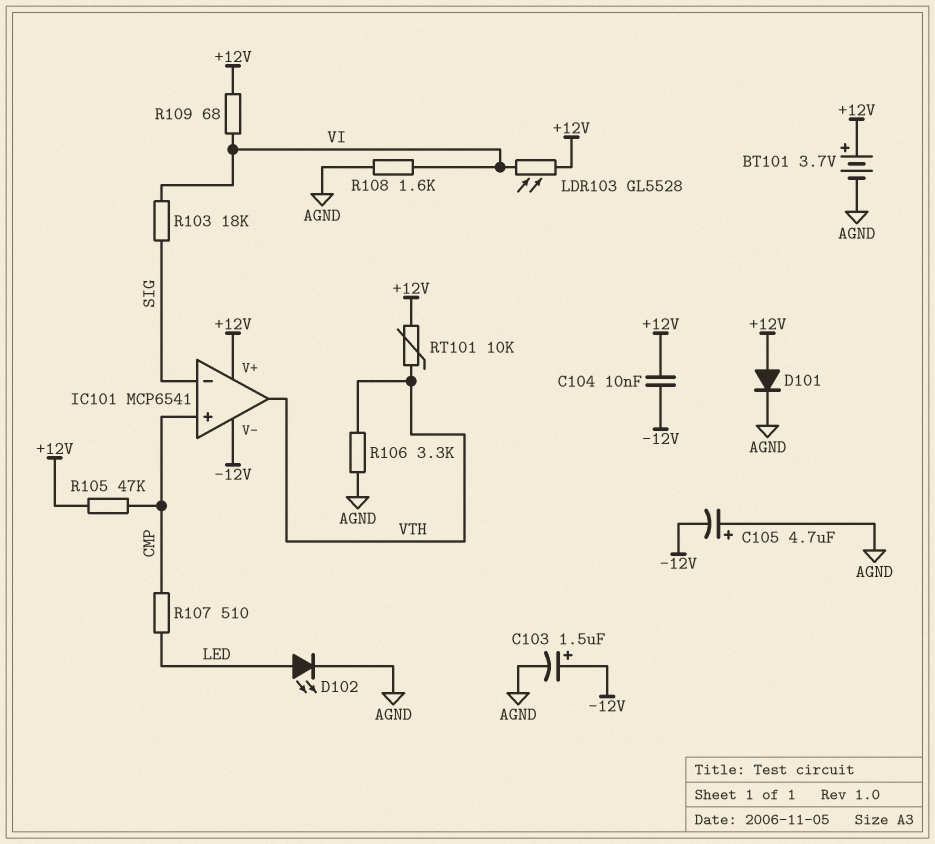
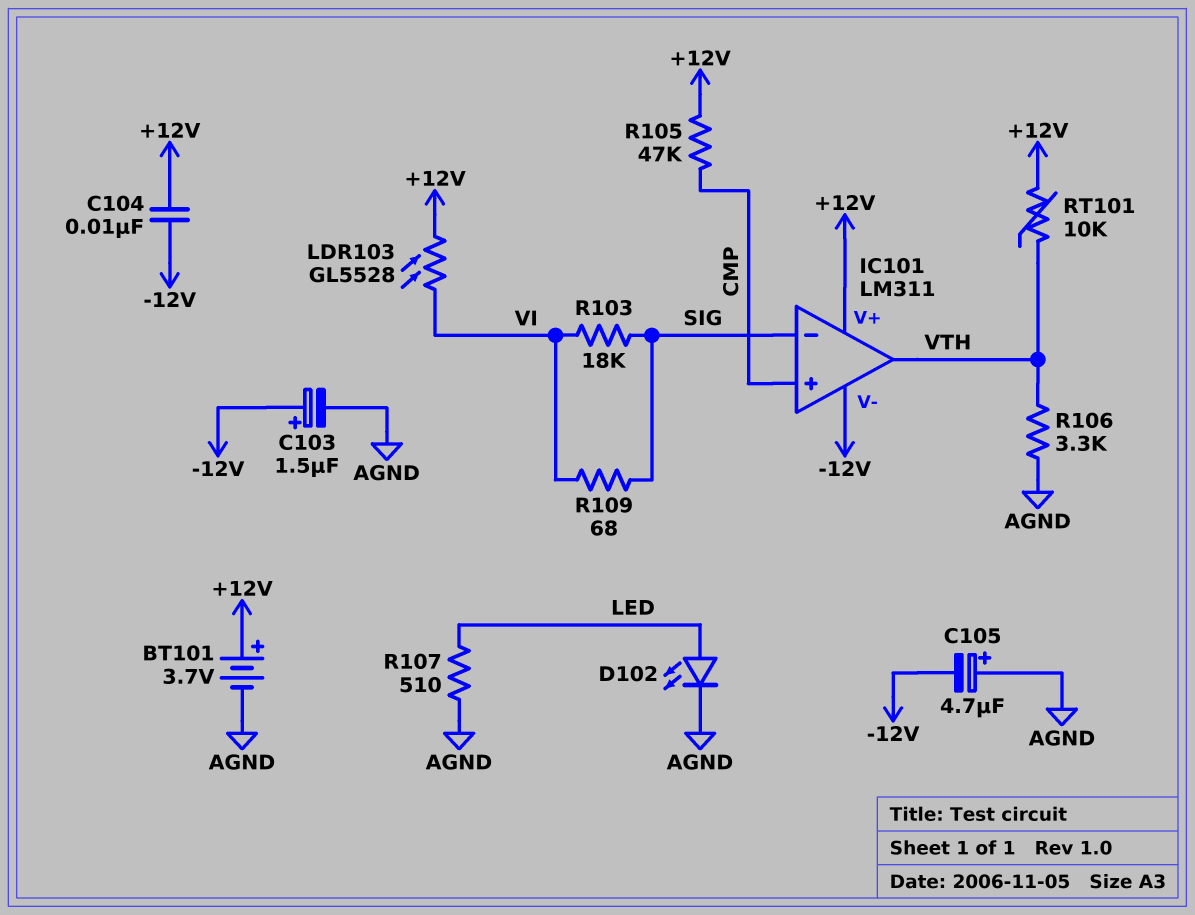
D101: diode (A +12V, K AGND) -> none
IC101: MCP6541 -> LM311
R107: 510 (CMP, LED) -> 510 (AGND, LED)
R108: 1.6k (AGND, VI) -> none
R109: 68 (+12V, VI) -> 68 (SIG, VI)

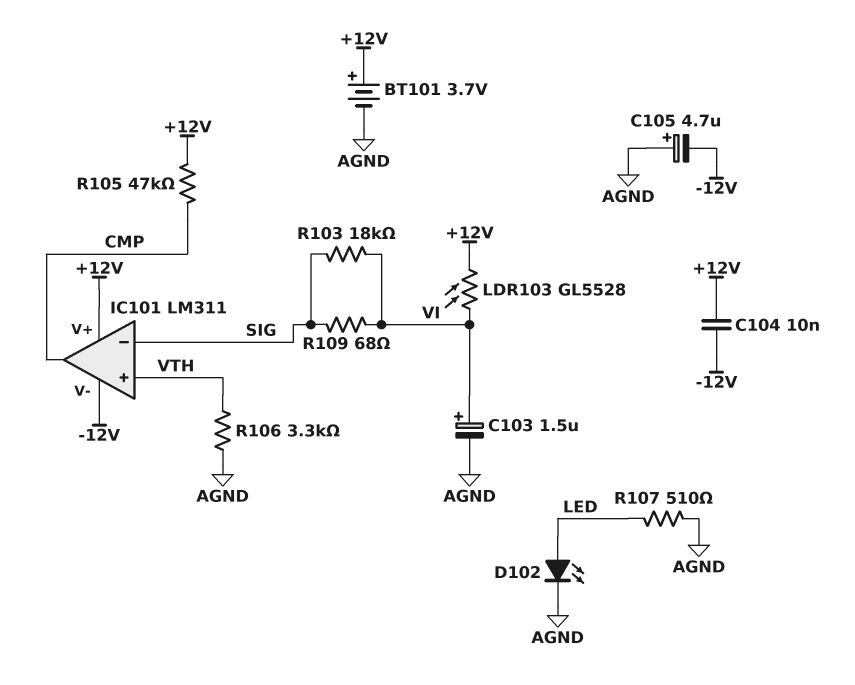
C103: 1.5uF (plus -12V, minus AGND) -> 1.5uF (plus VI, minus AGND)
IC101 pin in+: CMP -> VTH
IC101 pin out: VTH -> CMP
RT101: 10k (+12V, VTH) -> none

